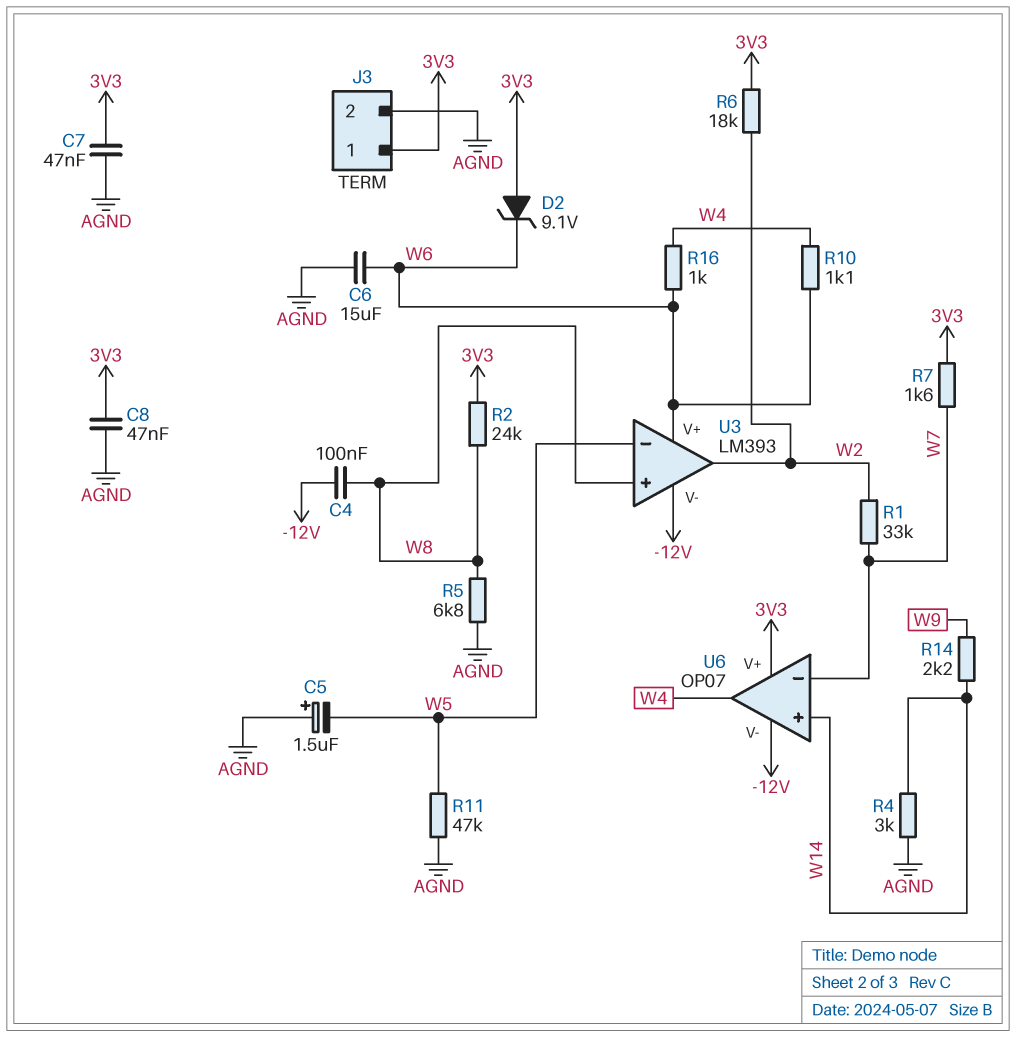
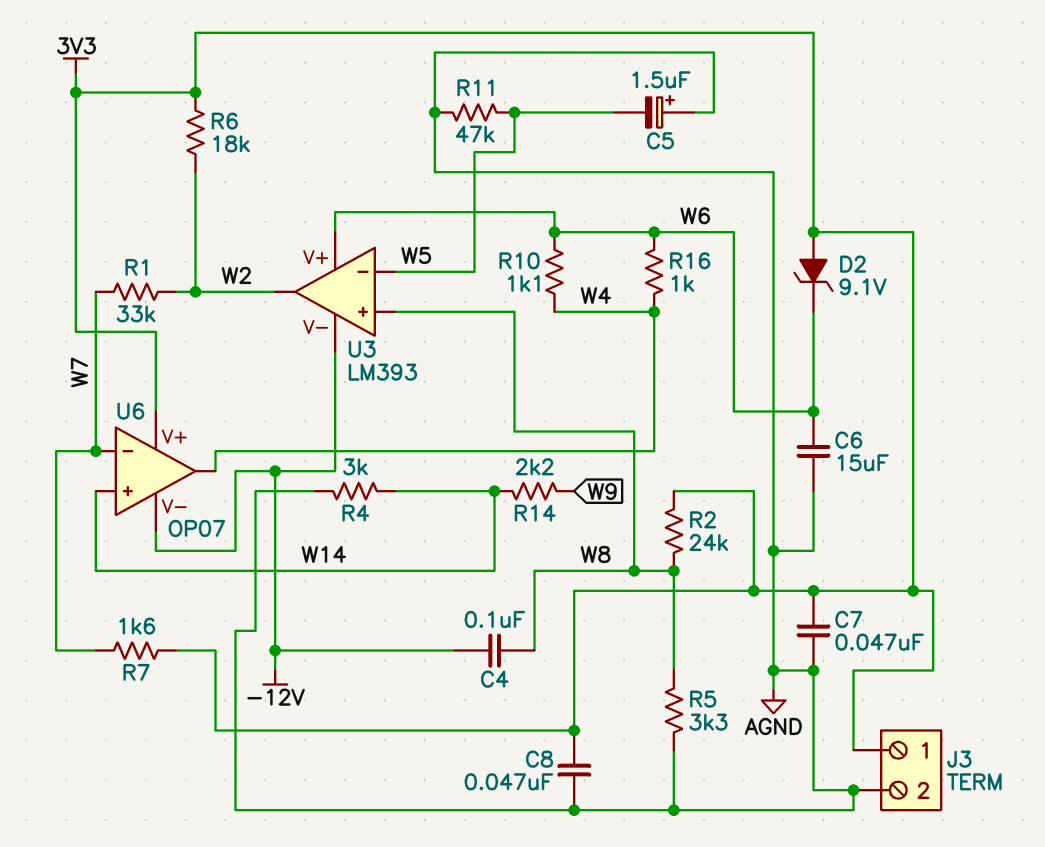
R5: 6.8k (AGND, W8) -> 3.3k (AGND, W8)

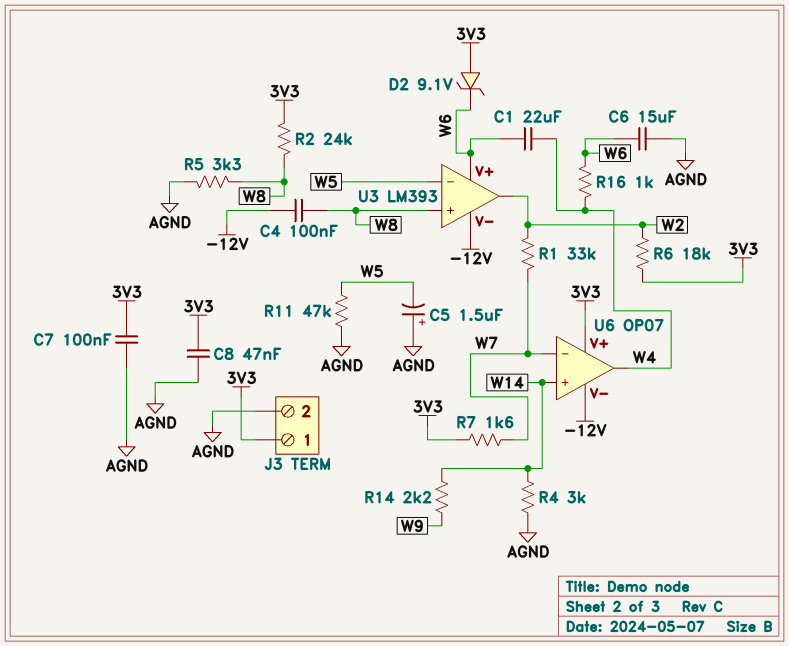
C1: none -> 22uF (W4, W6)
C7: 47nF (3V3, AGND) -> 100nF (3V3, AGND)
R10: 1.1k (W4, W6) -> none

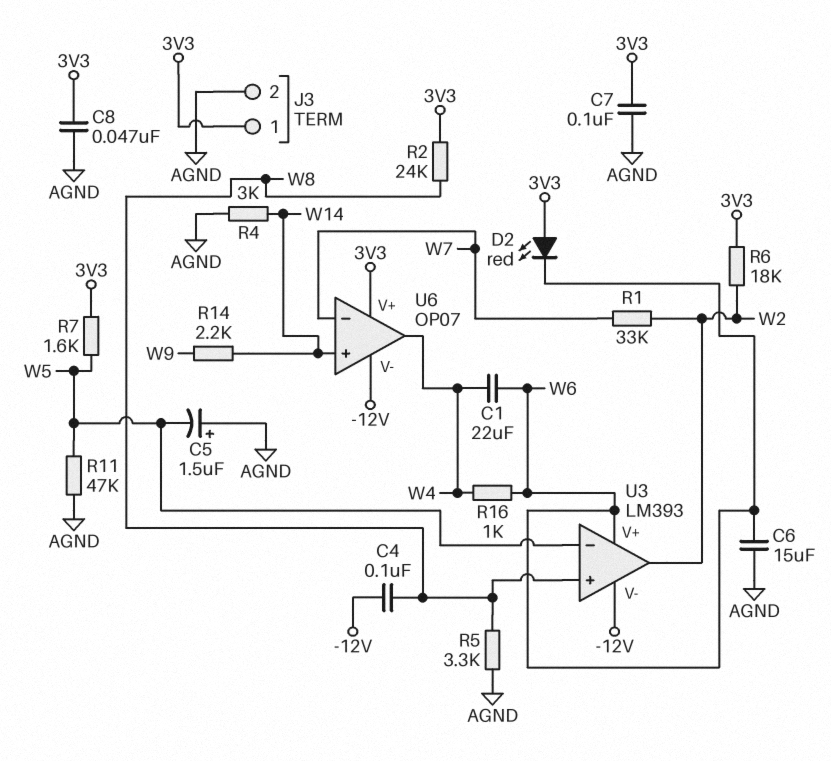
D2: zener 9.1V (A 3V3, K W6) -> LED red (A 3V3, K W6)
R7: 1.6k (3V3, W7) -> 1.6k (3V3, W5)

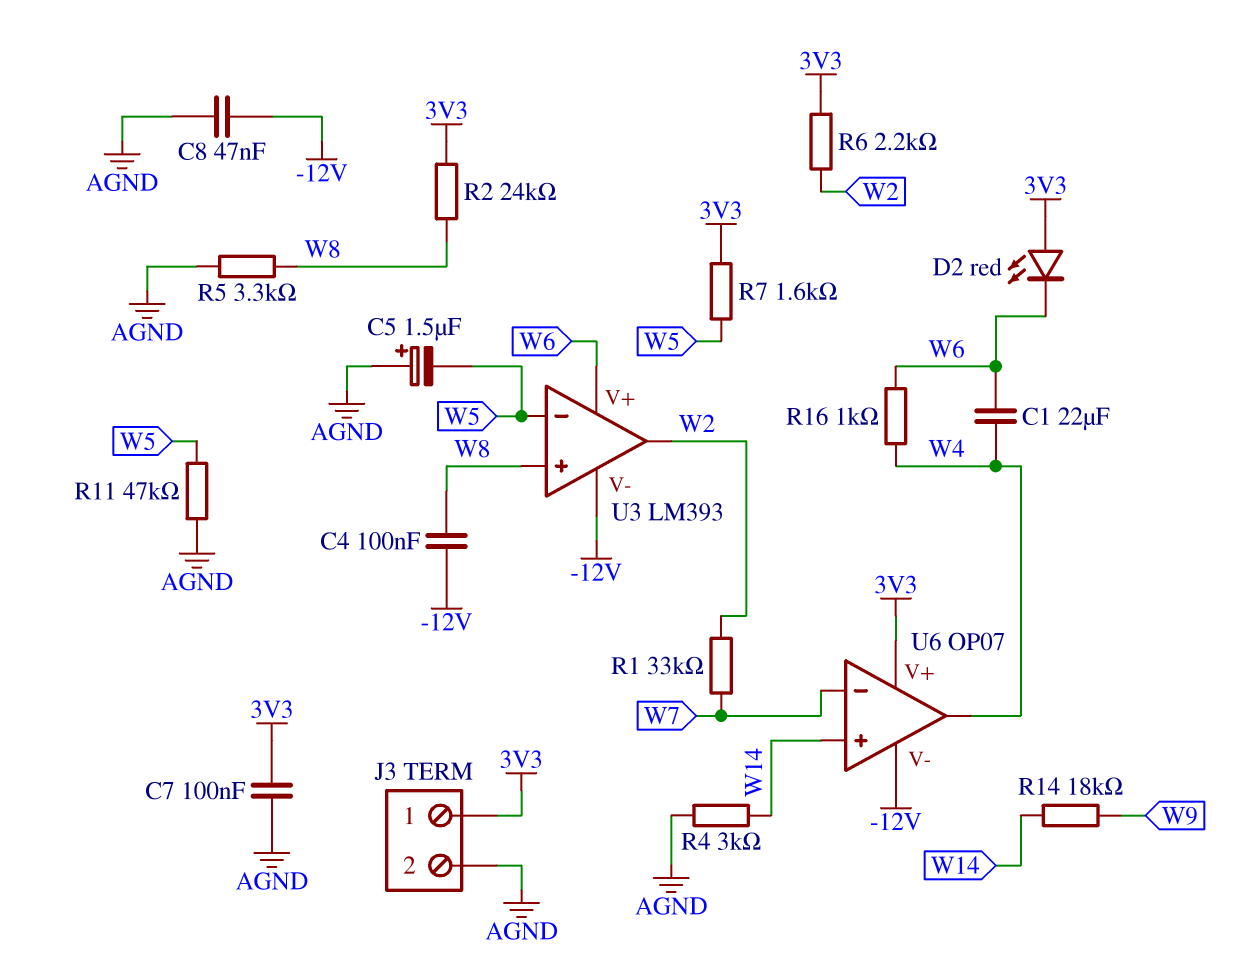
C6: 15uF (AGND, W6) -> none
C8: 47nF (3V3, AGND) -> 47nF (-12V, AGND)
R6: 18k (3V3, W2) -> 2.2k (3V3, W2)
R14: 2.2k (W9, W14) -> 18k (W9, W14)

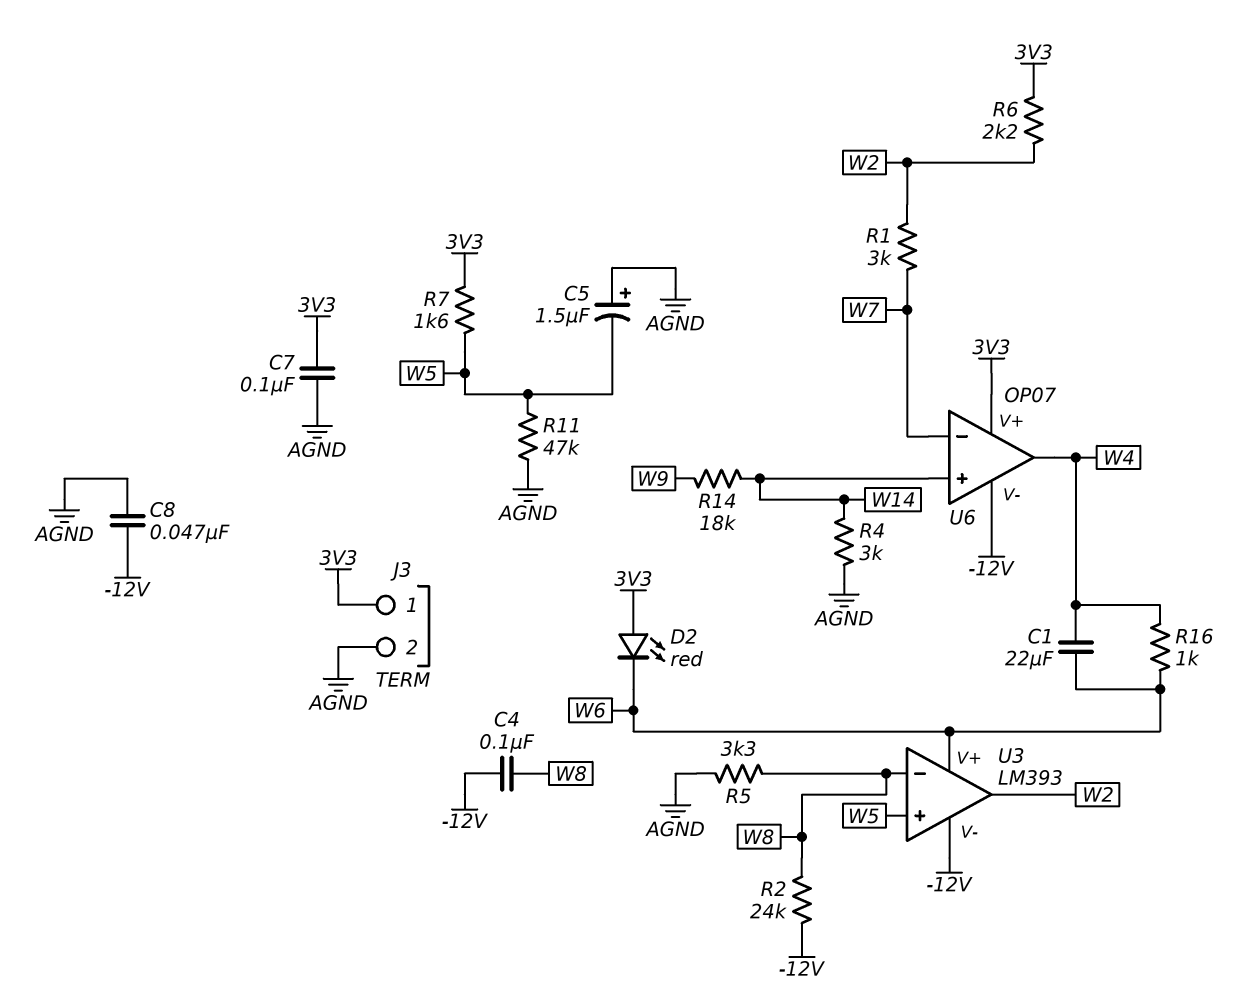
R1: 33k (W2, W7) -> 3k (W2, W7)
R2: 24k (3V3, W8) -> 24k (-12V, W8)
U3 pin in+: W8 -> W5
U3 pin in-: W5 -> W8

